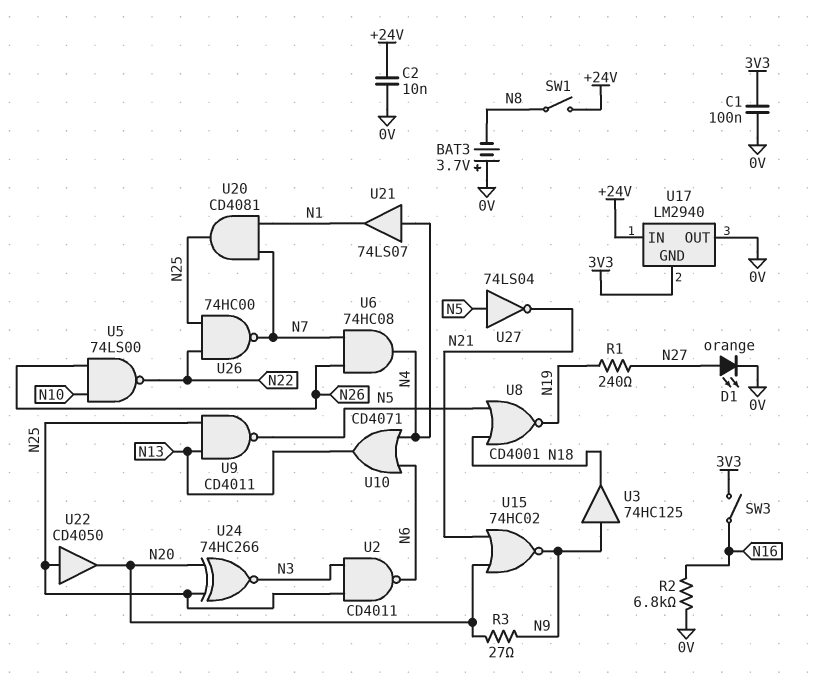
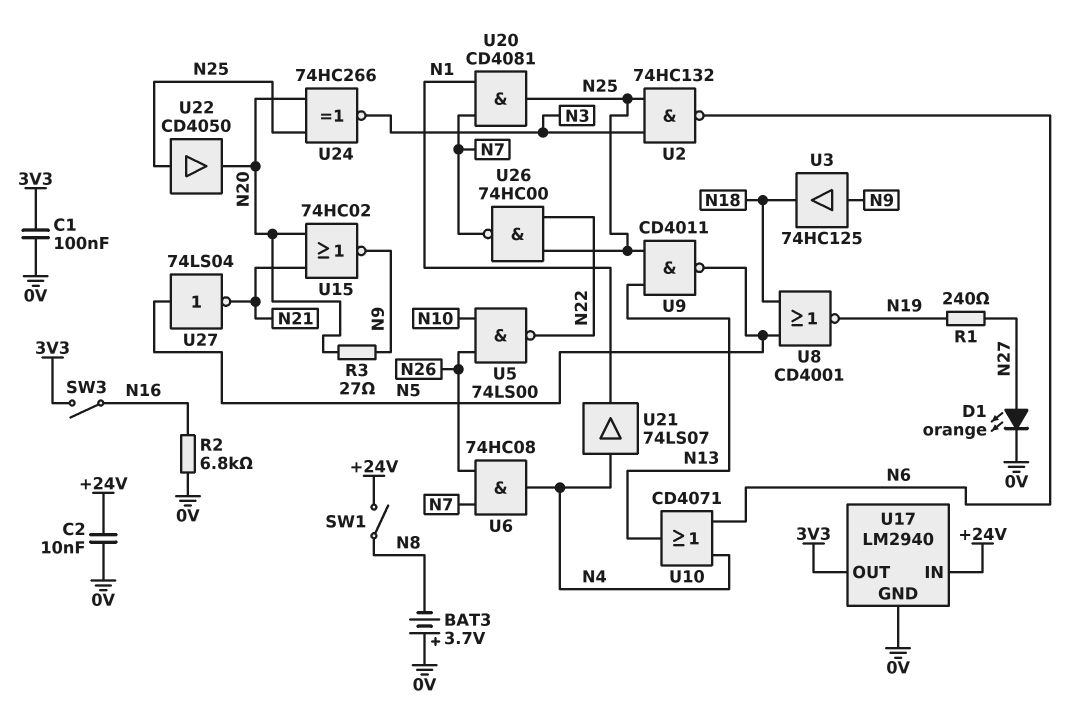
U2: NAND CD4011 (in N3, in N25, out N6) -> NAND 74HC132 (in N3, in N25, out N6)
U17 pin GND: 3V3 -> 0V
U17 pin OUT: 0V -> 3V3

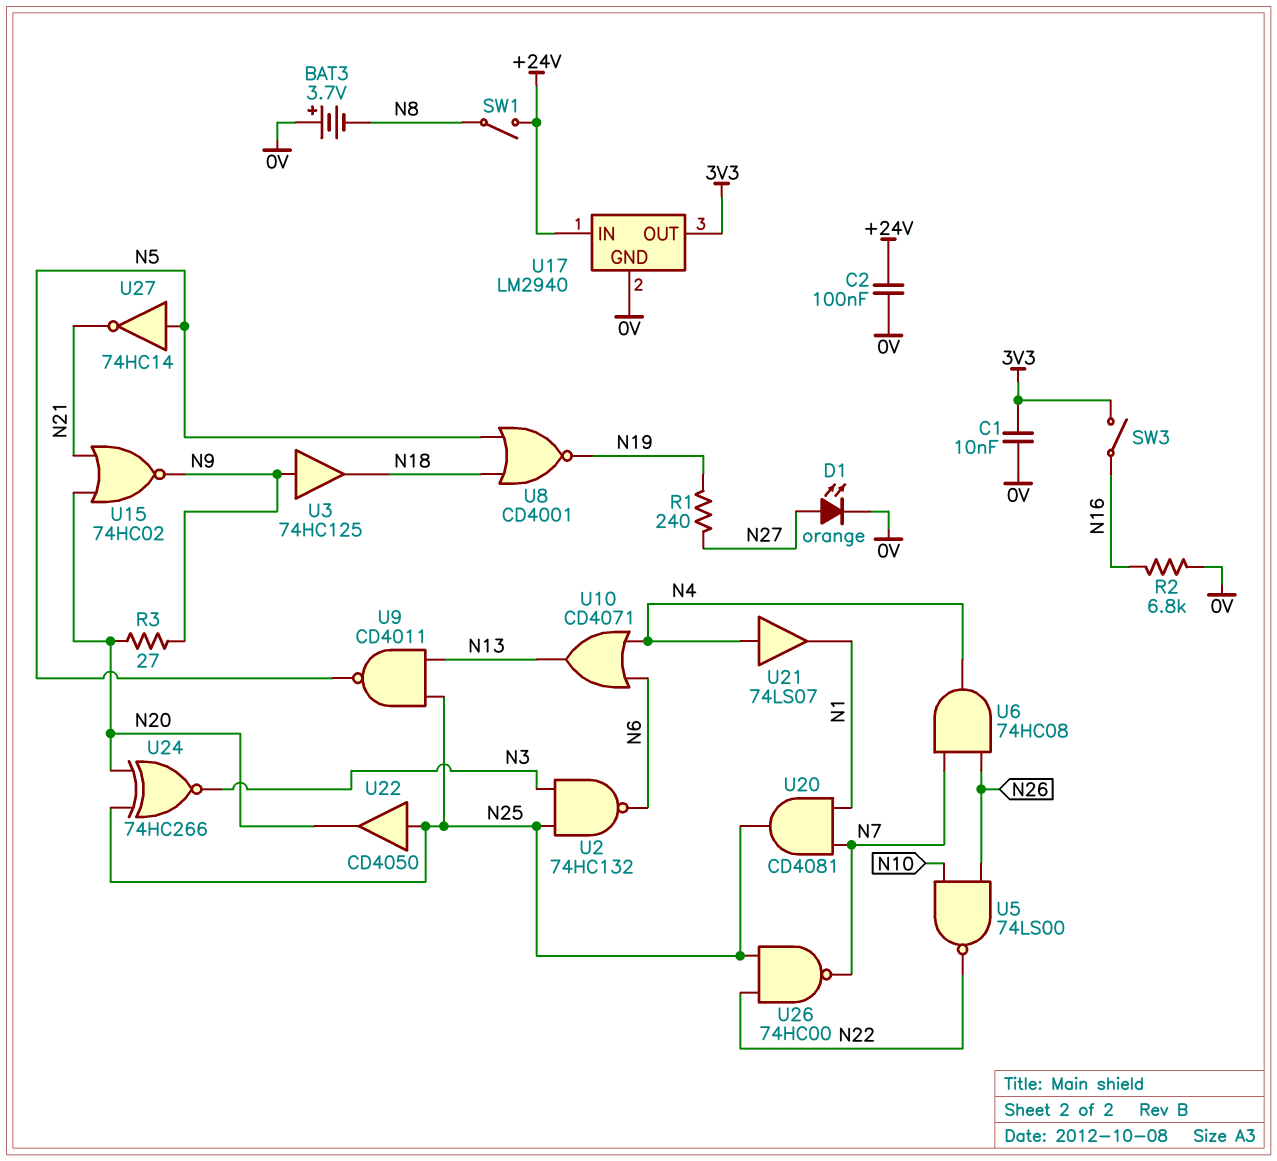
C1: 100nF (0V, 3V3) -> 10nF (0V, 3V3)
C2: 10nF (+24V, 0V) -> 100nF (+24V, 0V)
U27: NOT 74LS04 (in N5, out N21) -> NOT 74HC14 (in N5, out N21)

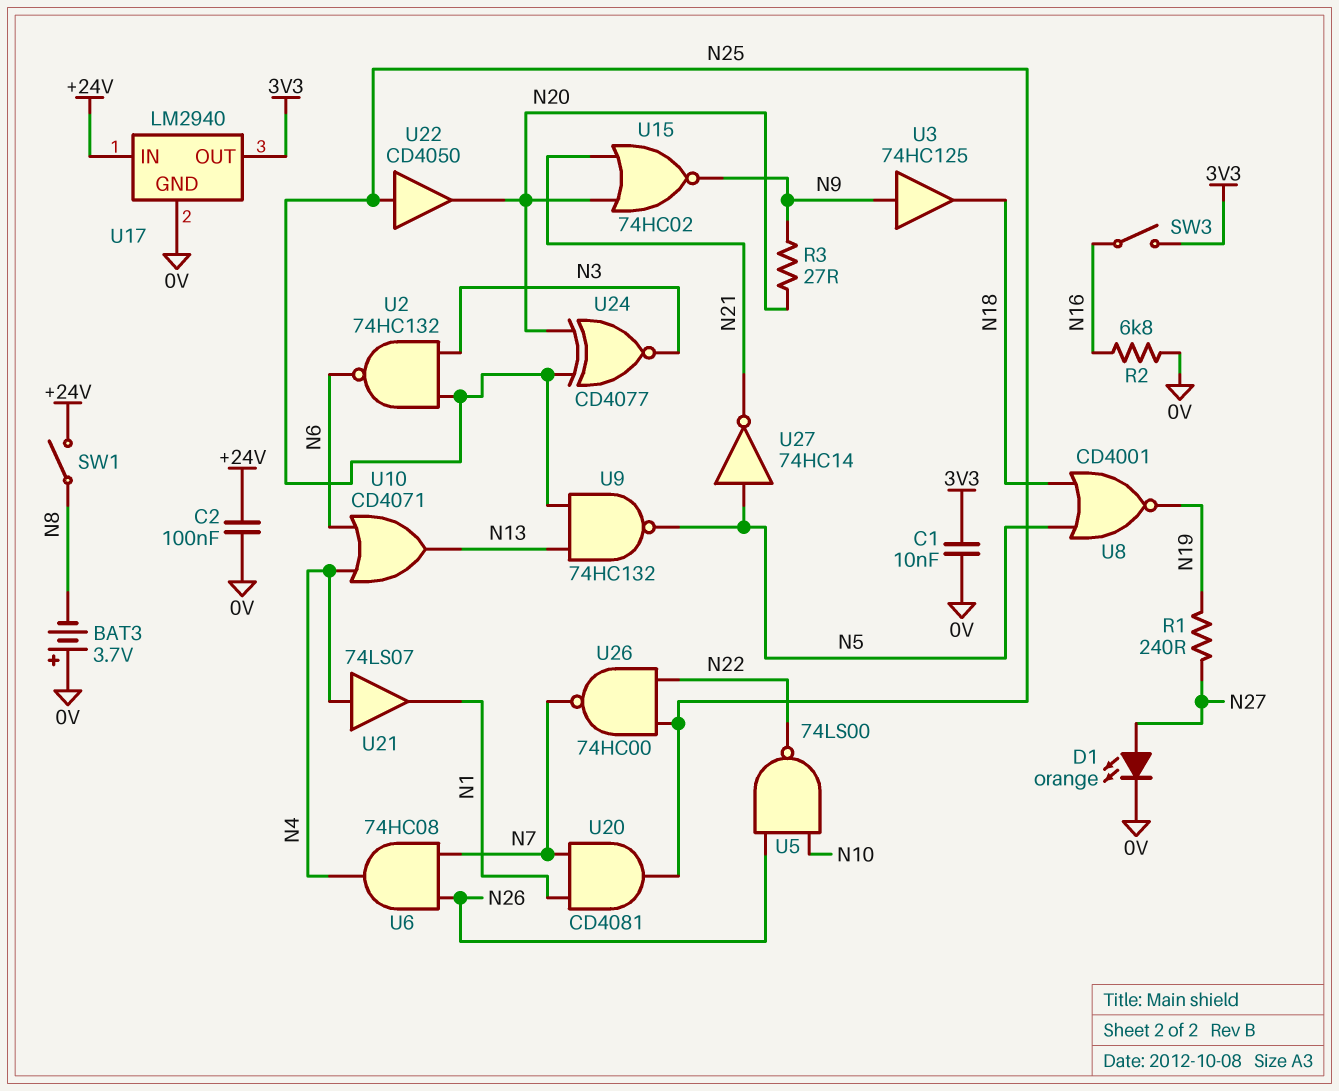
U9: NAND CD4011 (in N13, in N25, out N5) -> NAND 74HC132 (in N13, in N25, out N5)
U24: XNOR 74HC266 (in N20, in N25, out N3) -> XNOR CD4077 (in N20, in N25, out N3)

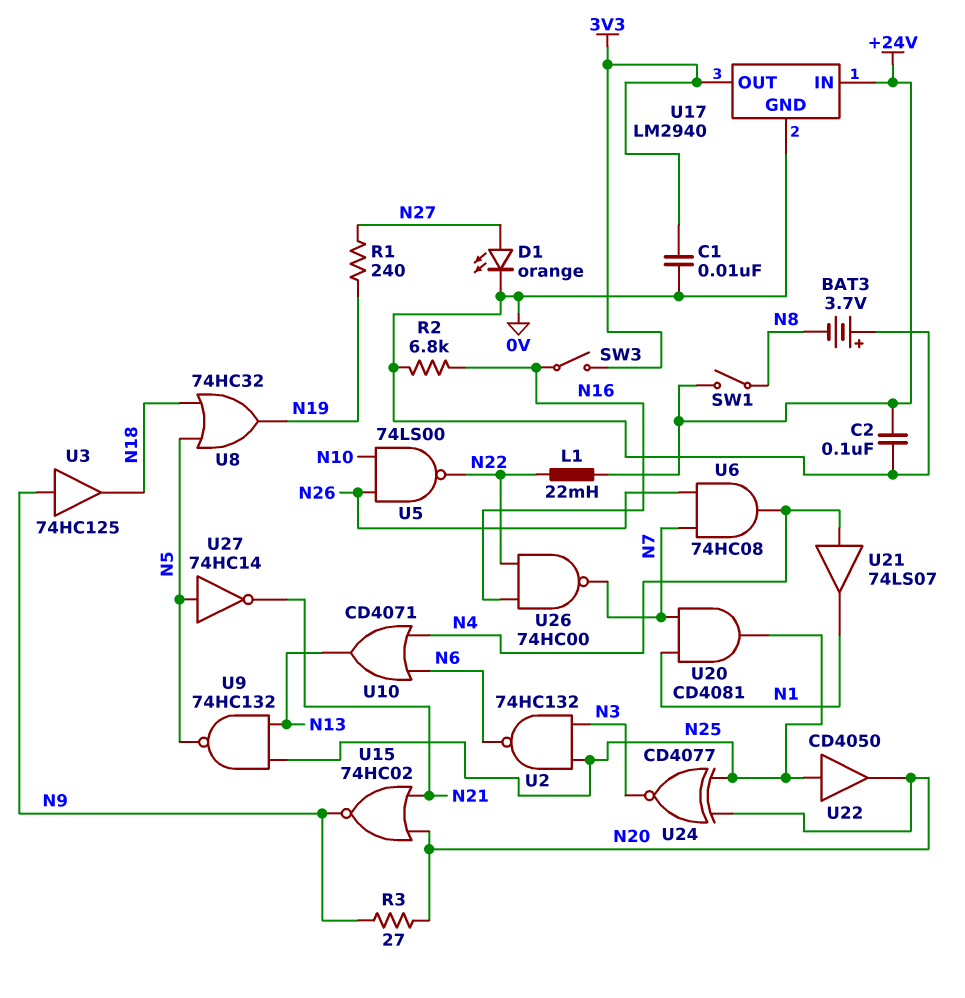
L1: none -> 22mH (+24V, N22)
U8: NOR CD4001 (in N5, in N18, out N19) -> OR 74HC32 (in N5, in N18, out N19)
U26: NAND 74HC00 (in N22, in N25, out N7) -> NAND 74HC00 (in N16, in N22, out N7)

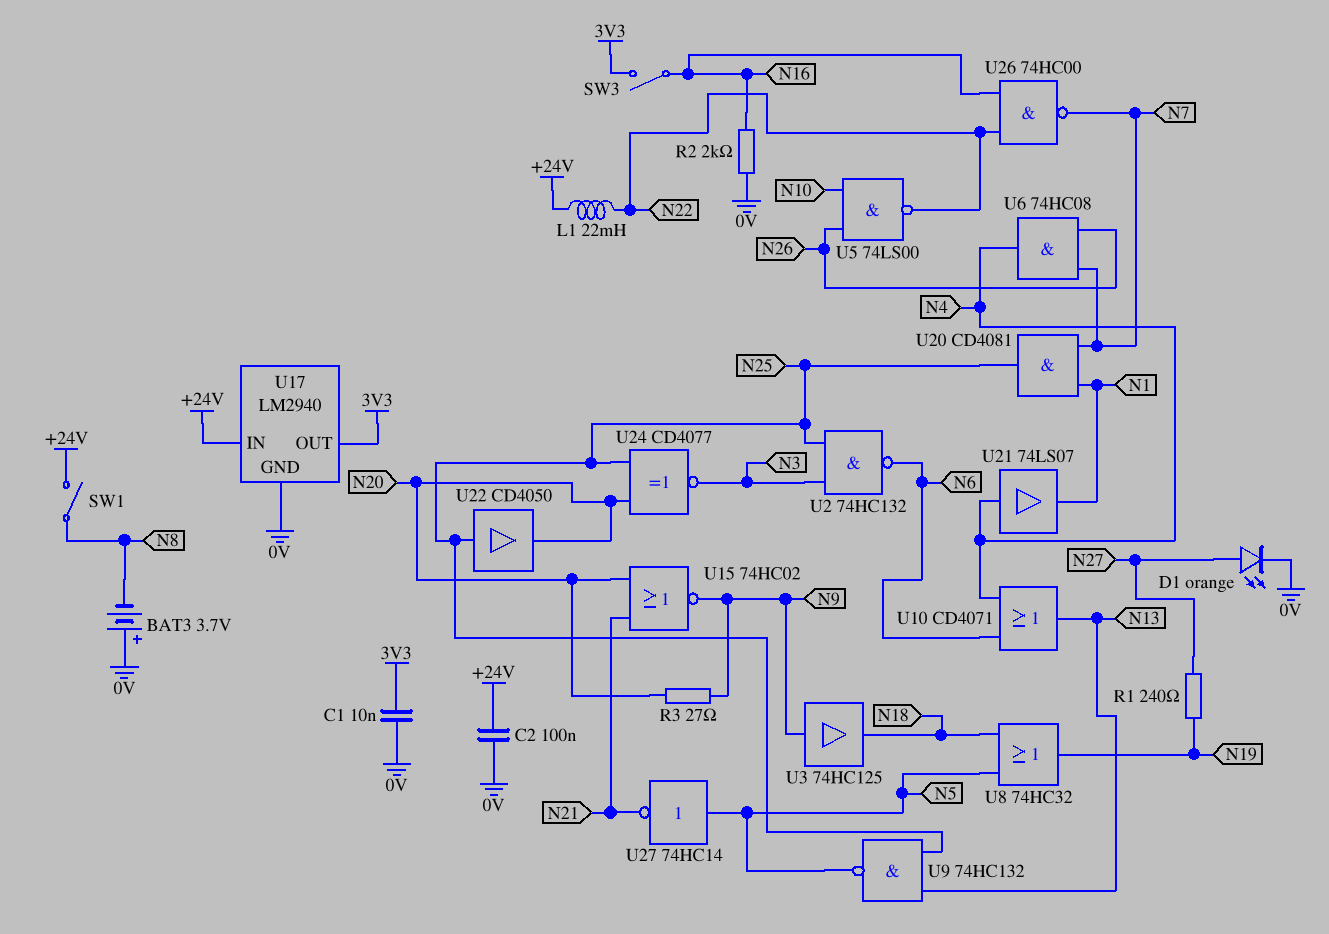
R2: 6.8k (0V, N16) -> 2k (0V, N16)

